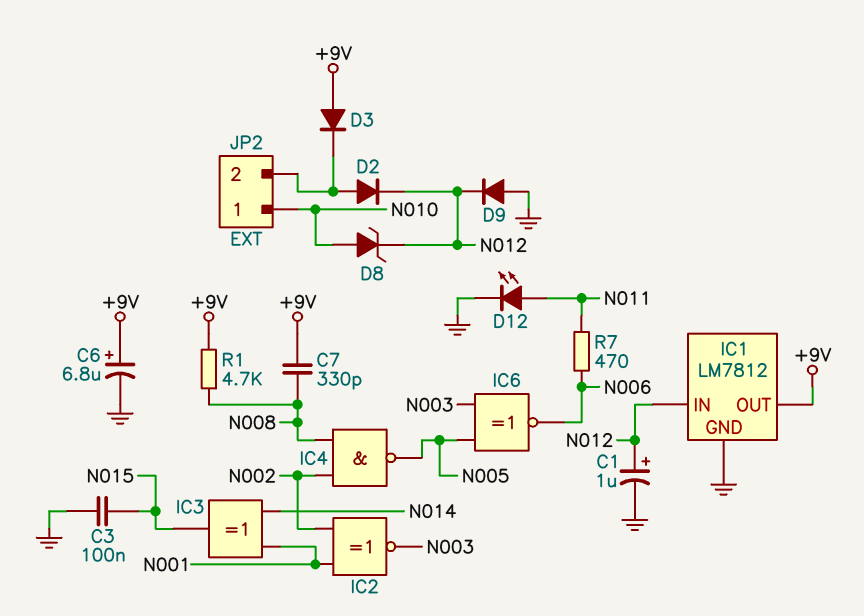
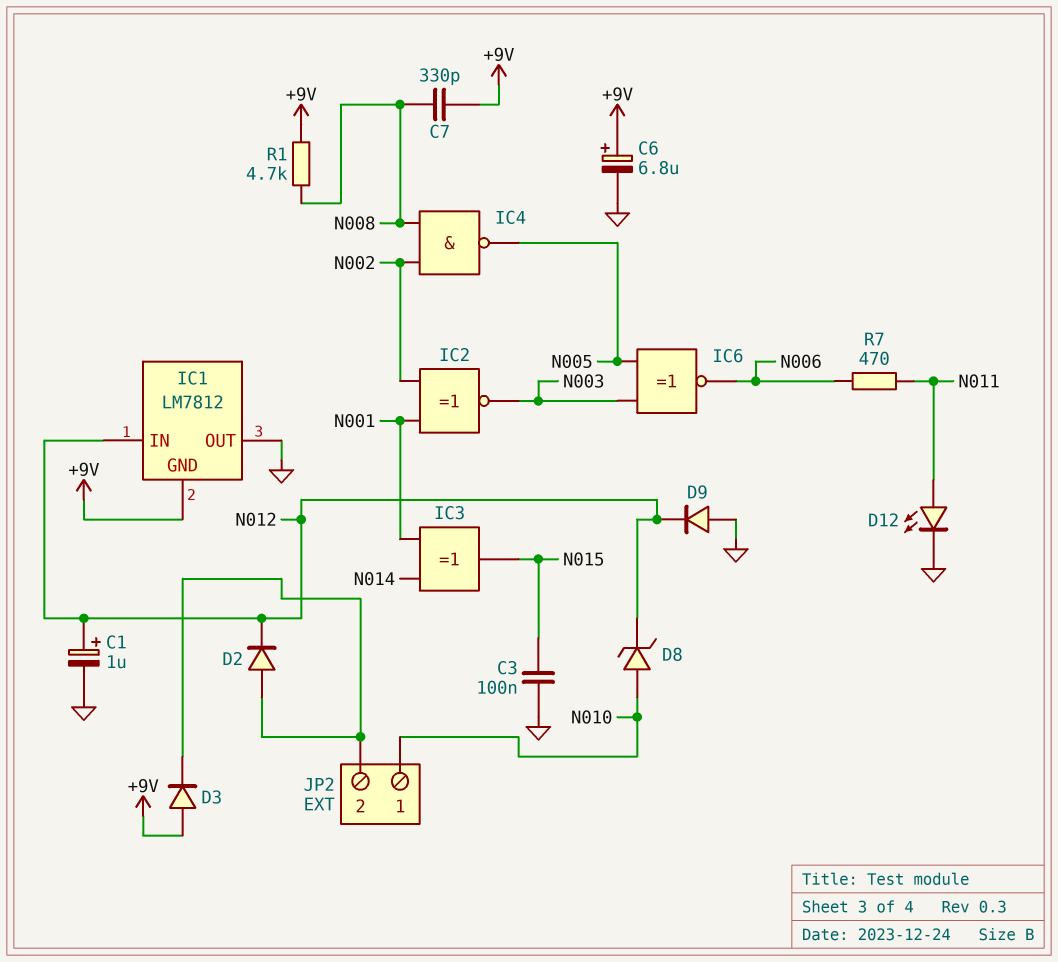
IC1 pin GND: GND -> +9V
IC1 pin OUT: +9V -> GND

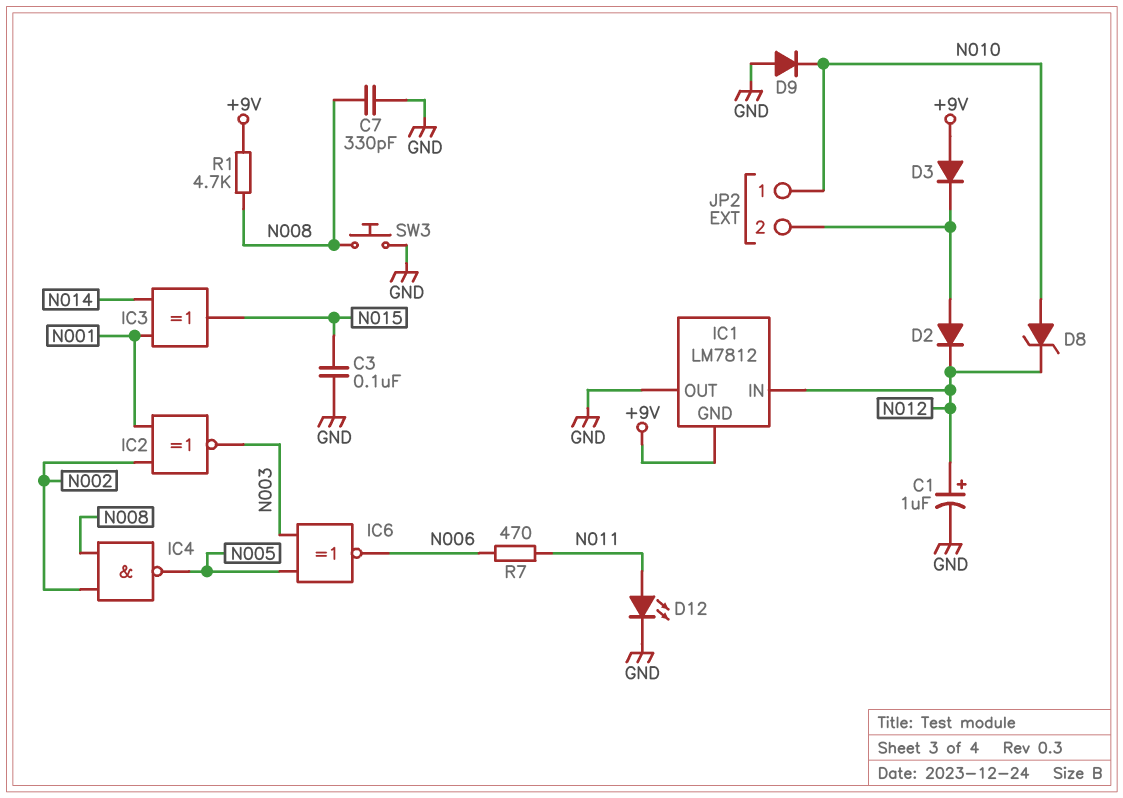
C6: 6.8uF (plus +9V, minus GND) -> none
C7: 330pF (+9V, N008) -> 330pF (GND, N008)
D9: diode (A GND, K N012) -> diode (A GND, K N010)
SW3: none -> button (GND, N008)

